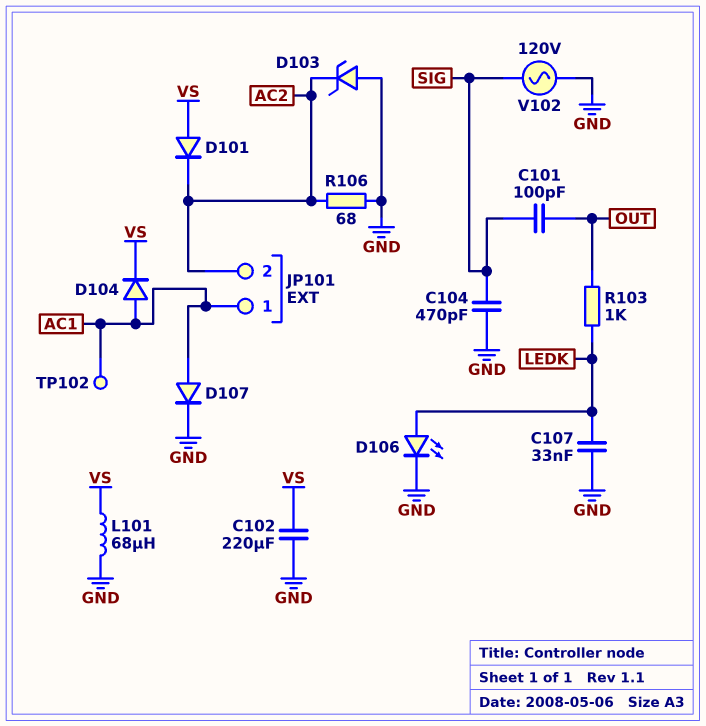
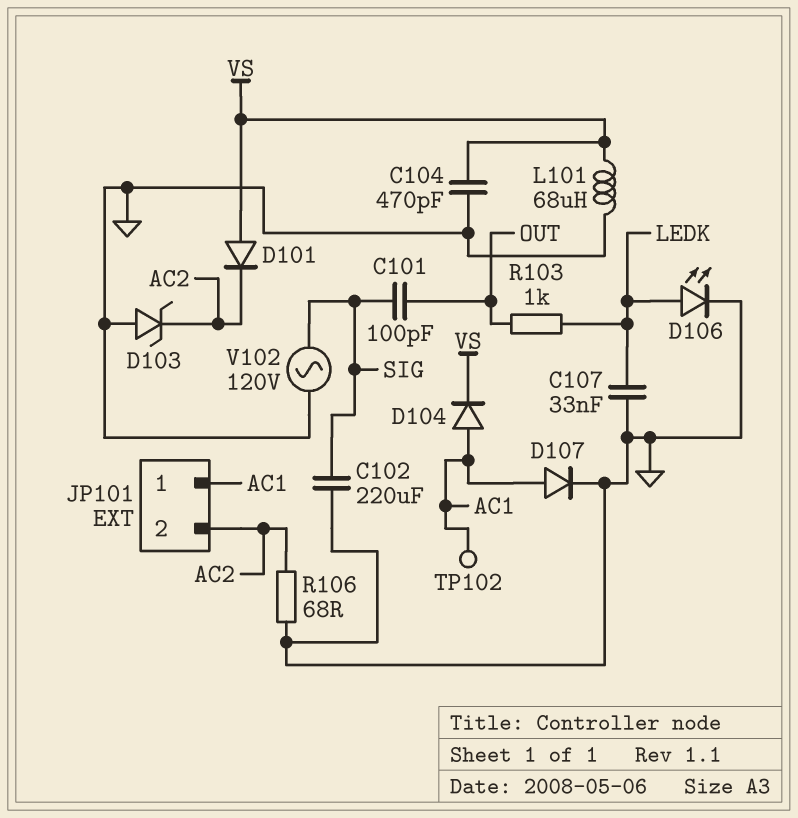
C102: 220uF (GND, VS) -> 220uF (GND, SIG)
C104: 470pF (GND, SIG) -> 470pF (GND, VS)

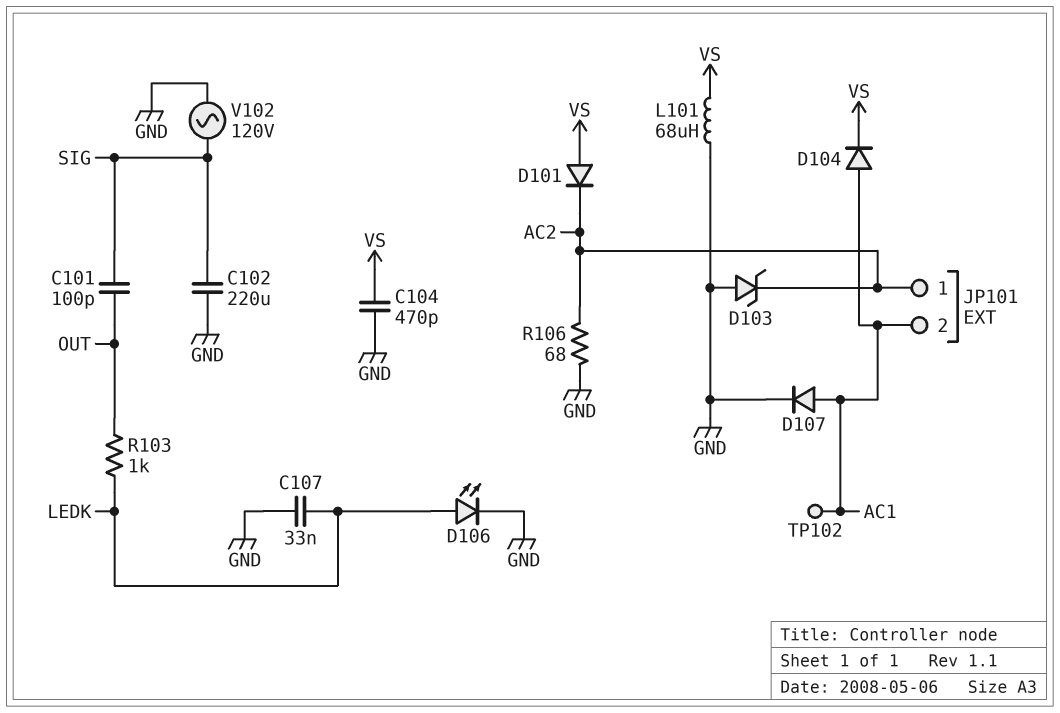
JP101 pin 1: AC1 -> AC2
JP101 pin 2: AC2 -> AC1

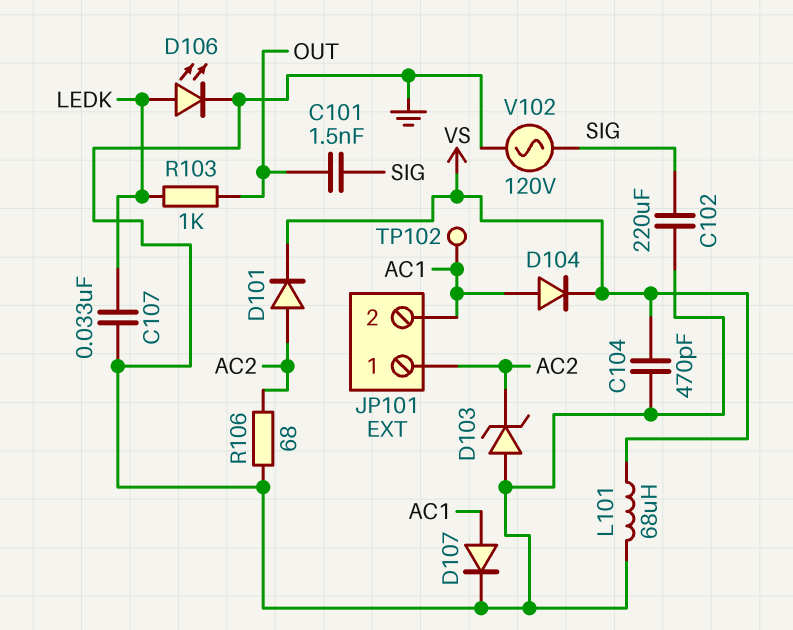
C101: 100pF (OUT, SIG) -> 1.5nF (OUT, SIG)
D101: diode (A VS, K AC2) -> diode (A AC2, K VS)

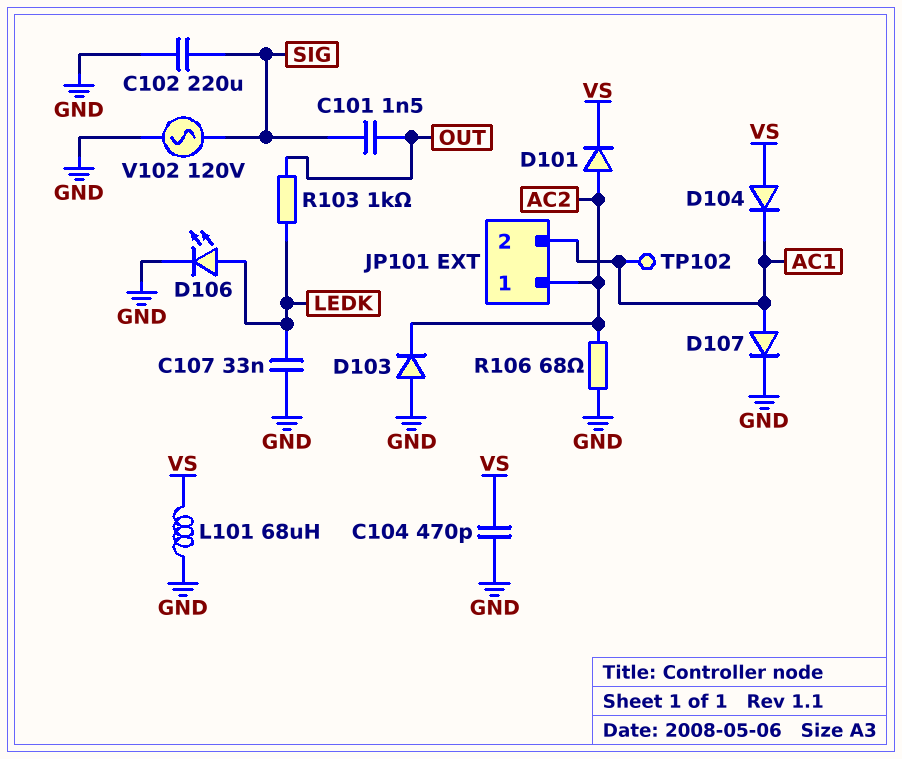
D103: zener (A GND, K AC2) -> diode (A GND, K AC2)
D104: diode (A AC1, K VS) -> diode (A VS, K AC1)

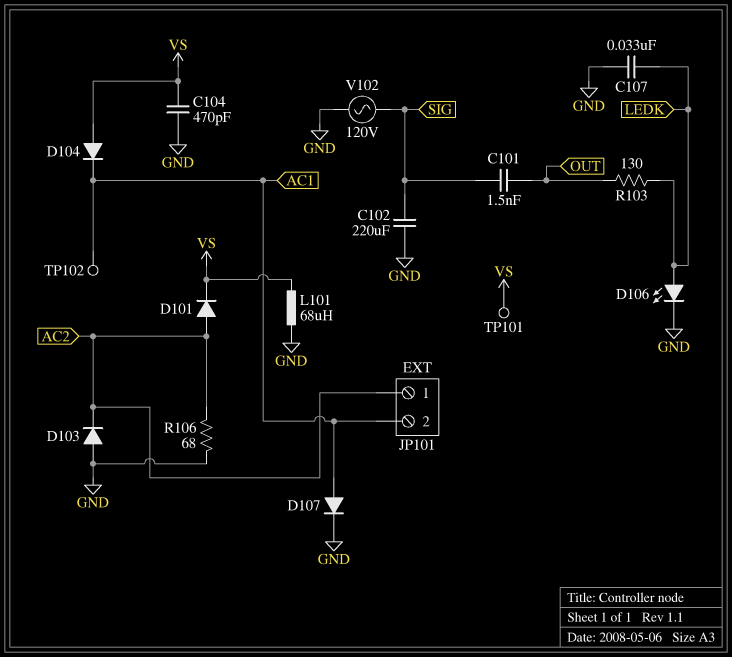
R103: 1k (LEDK, OUT) -> 130 (LEDK, OUT)
TP101: none -> test point (VS)

